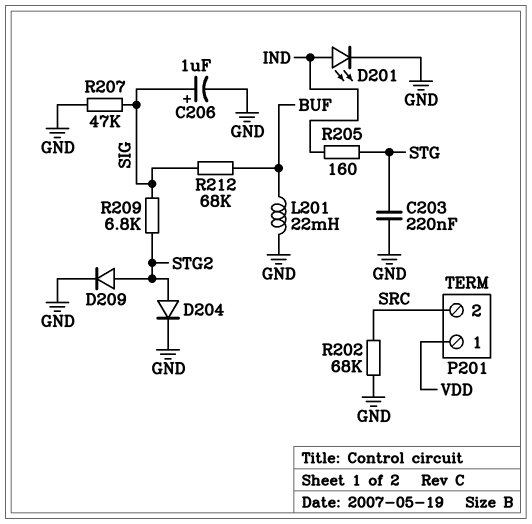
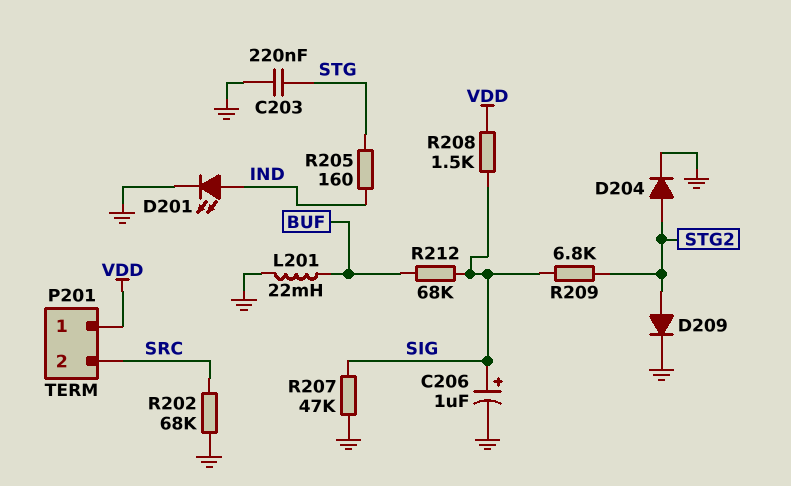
R208: none -> 1.5k (SIG, VDD)

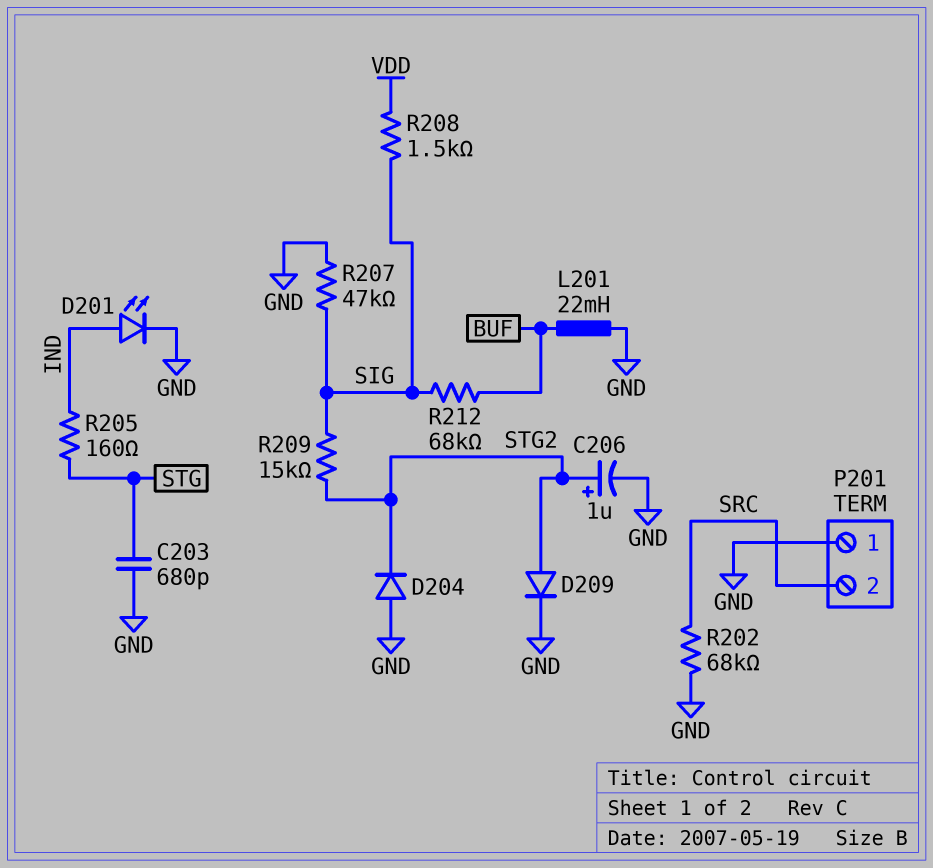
C203: 220nF (GND, STG) -> 680pF (GND, STG)
C206: 1uF (plus SIG, minus GND) -> 1uF (plus STG2, minus GND)
D204: diode (A STG2, K GND) -> diode (A GND, K STG2)
P201 pin 1: VDD -> GND
R209: 6.8k (SIG, STG2) -> 15k (SIG, STG2)

